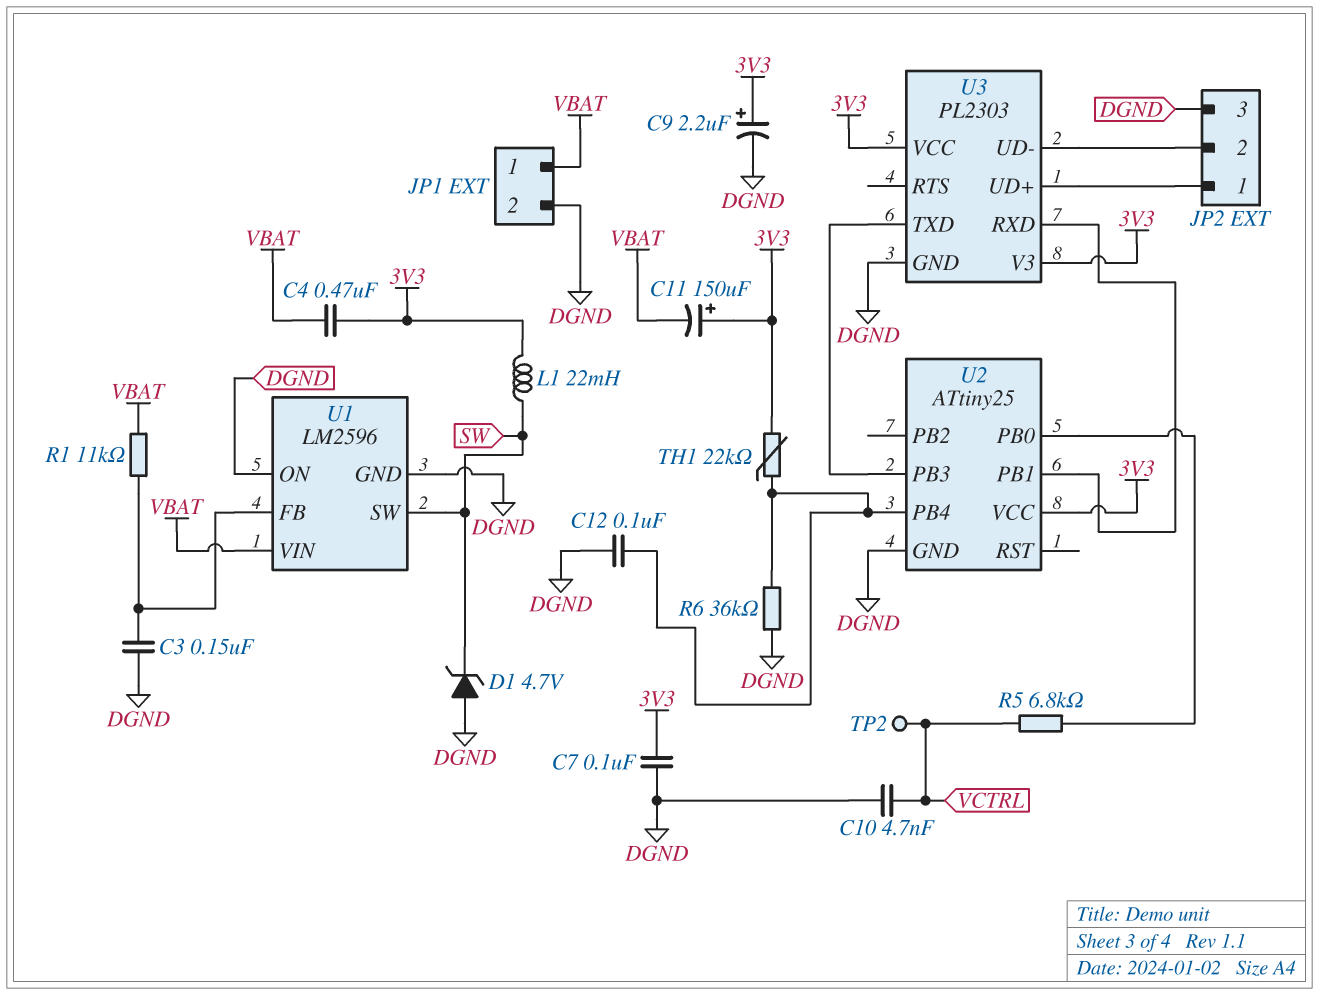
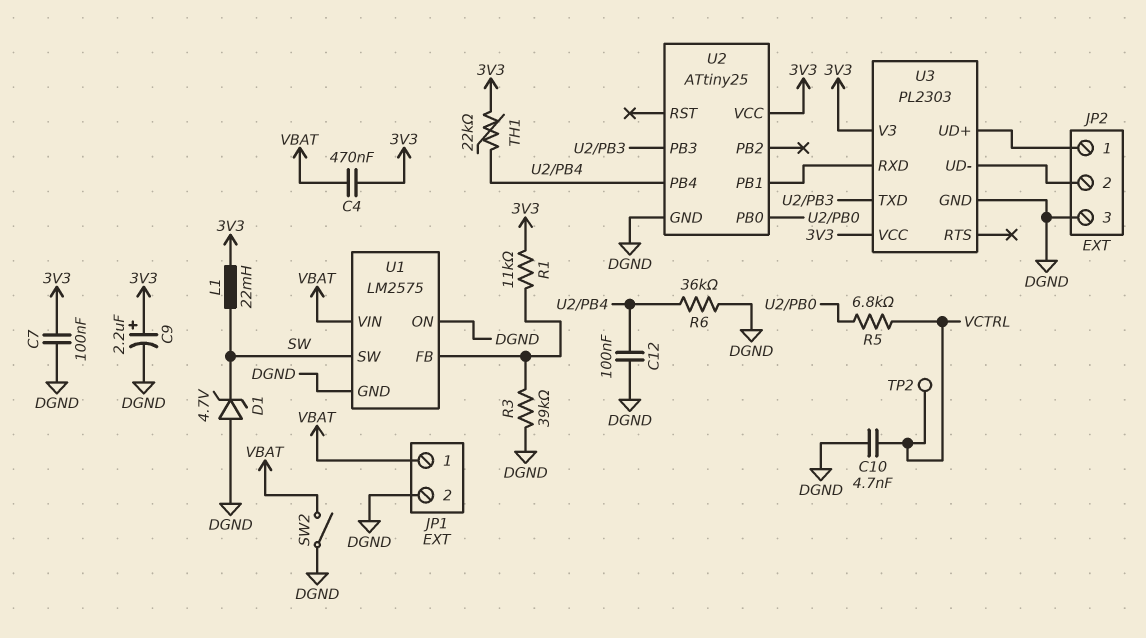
C3: 150nF (DGND, U1/FB) -> none
C11: 150uF (plus 3V3, minus VBAT) -> none
R1: 11k (U1/FB, VBAT) -> 11k (3V3, U1/FB)
R3: none -> 39k (DGND, U1/FB)
SW2: none -> switch (DGND, VBAT)
U1: LM2596 -> LM2575

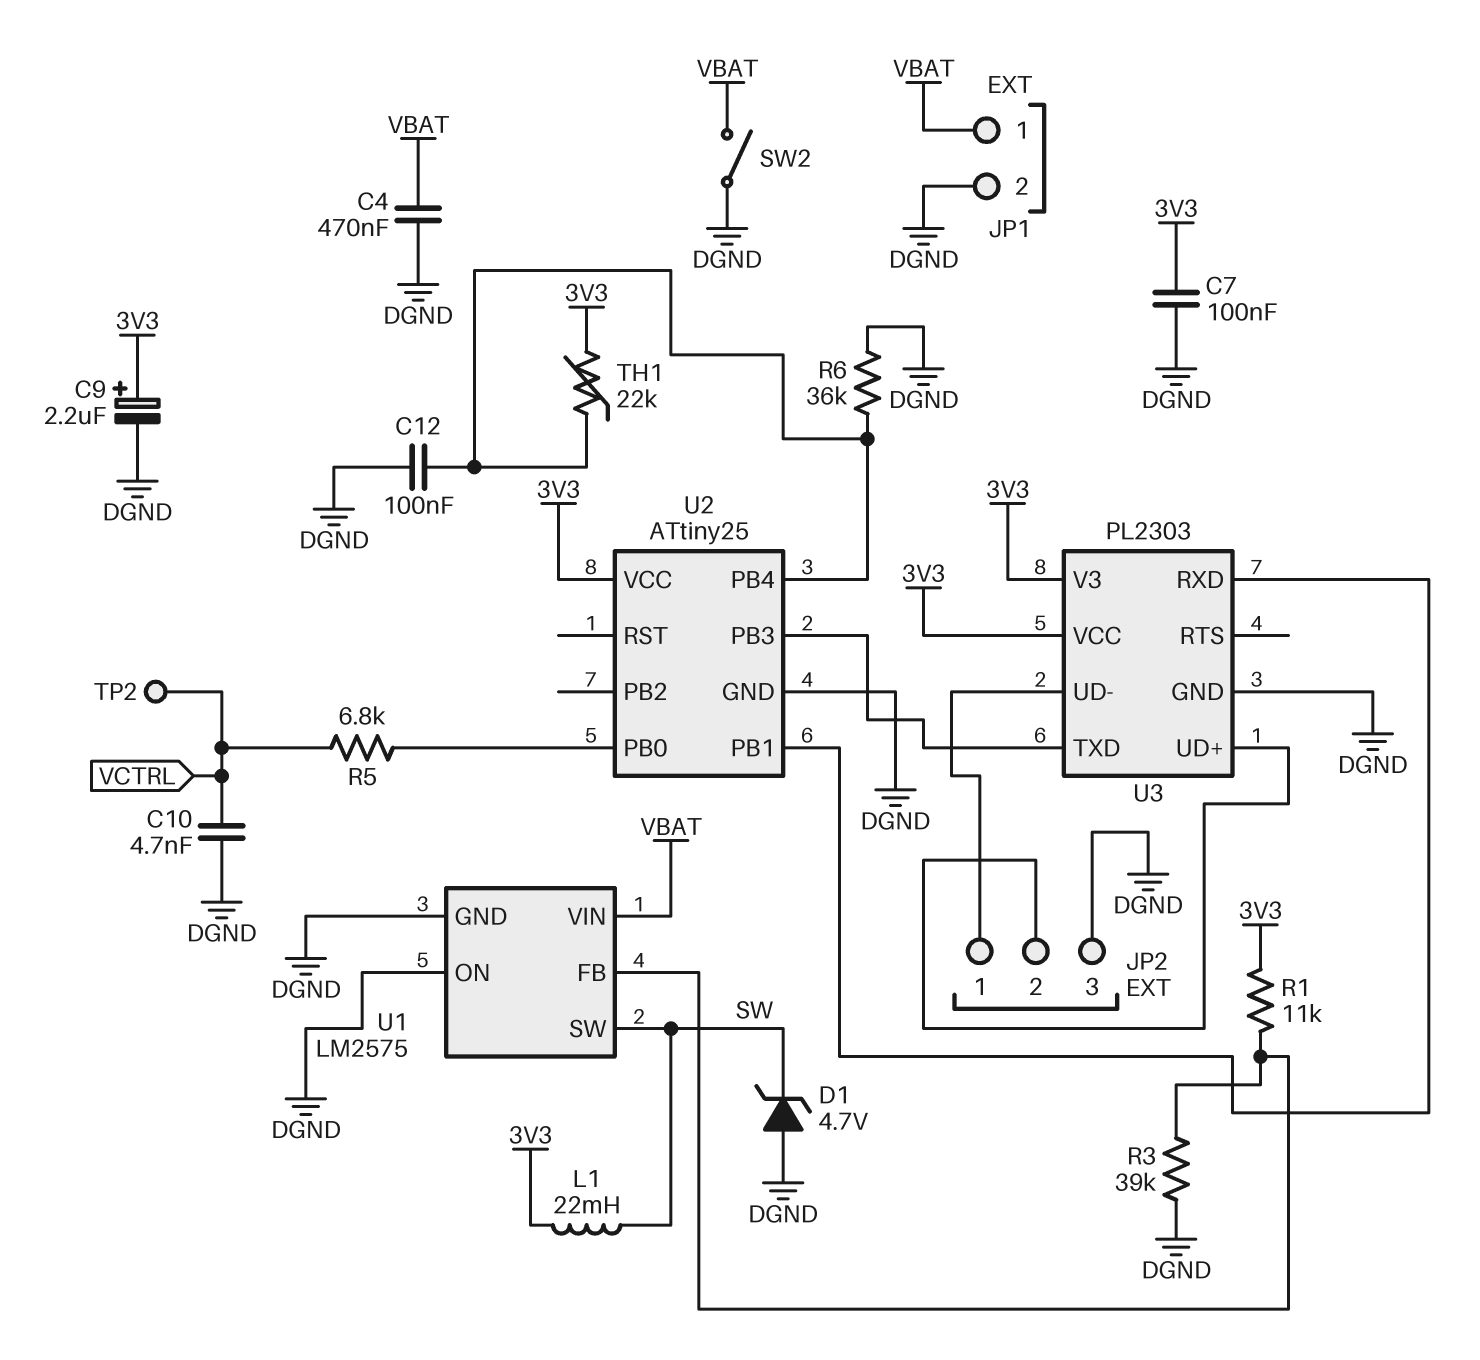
C4: 470nF (3V3, VBAT) -> 470nF (DGND, VBAT)
U3 pin UD+: JP2/1 -> JP2/2
U3 pin UD-: JP2/2 -> JP2/1

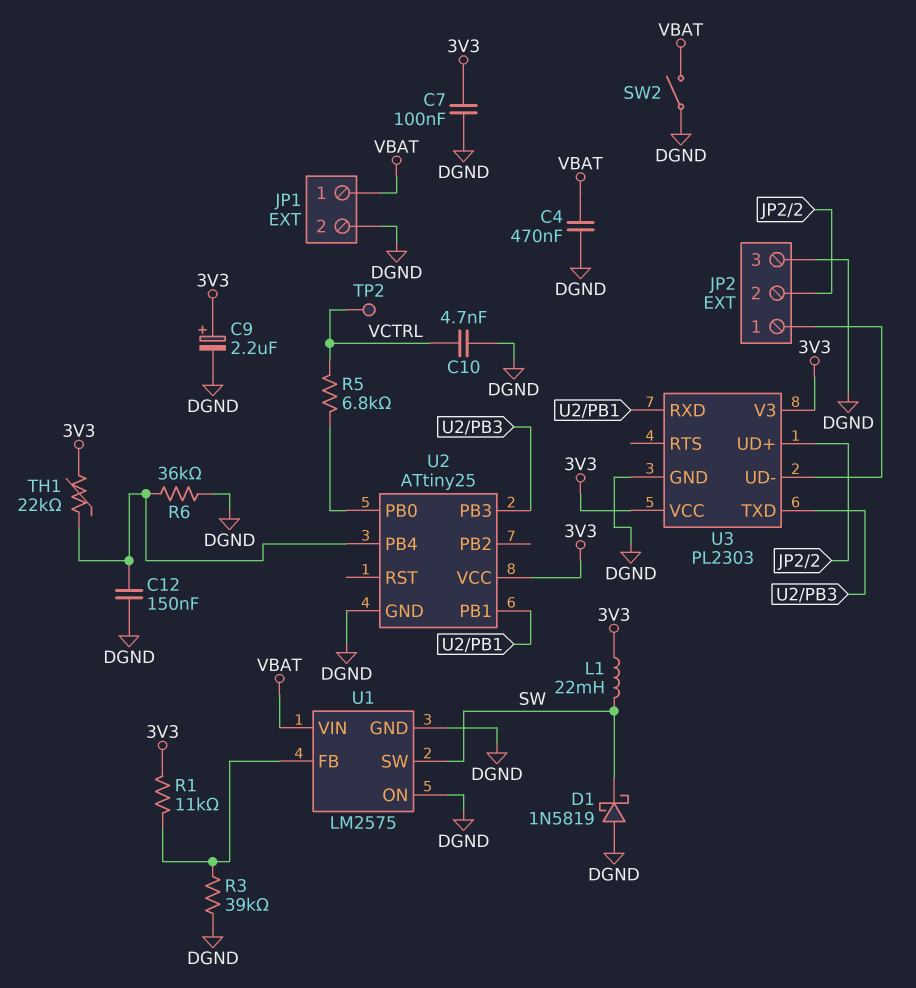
C12: 100nF (DGND, U2/PB4) -> 150nF (DGND, U2/PB4)
D1: zener 4.7V (A DGND, K SW) -> schottky 1N5819 (A DGND, K SW)

